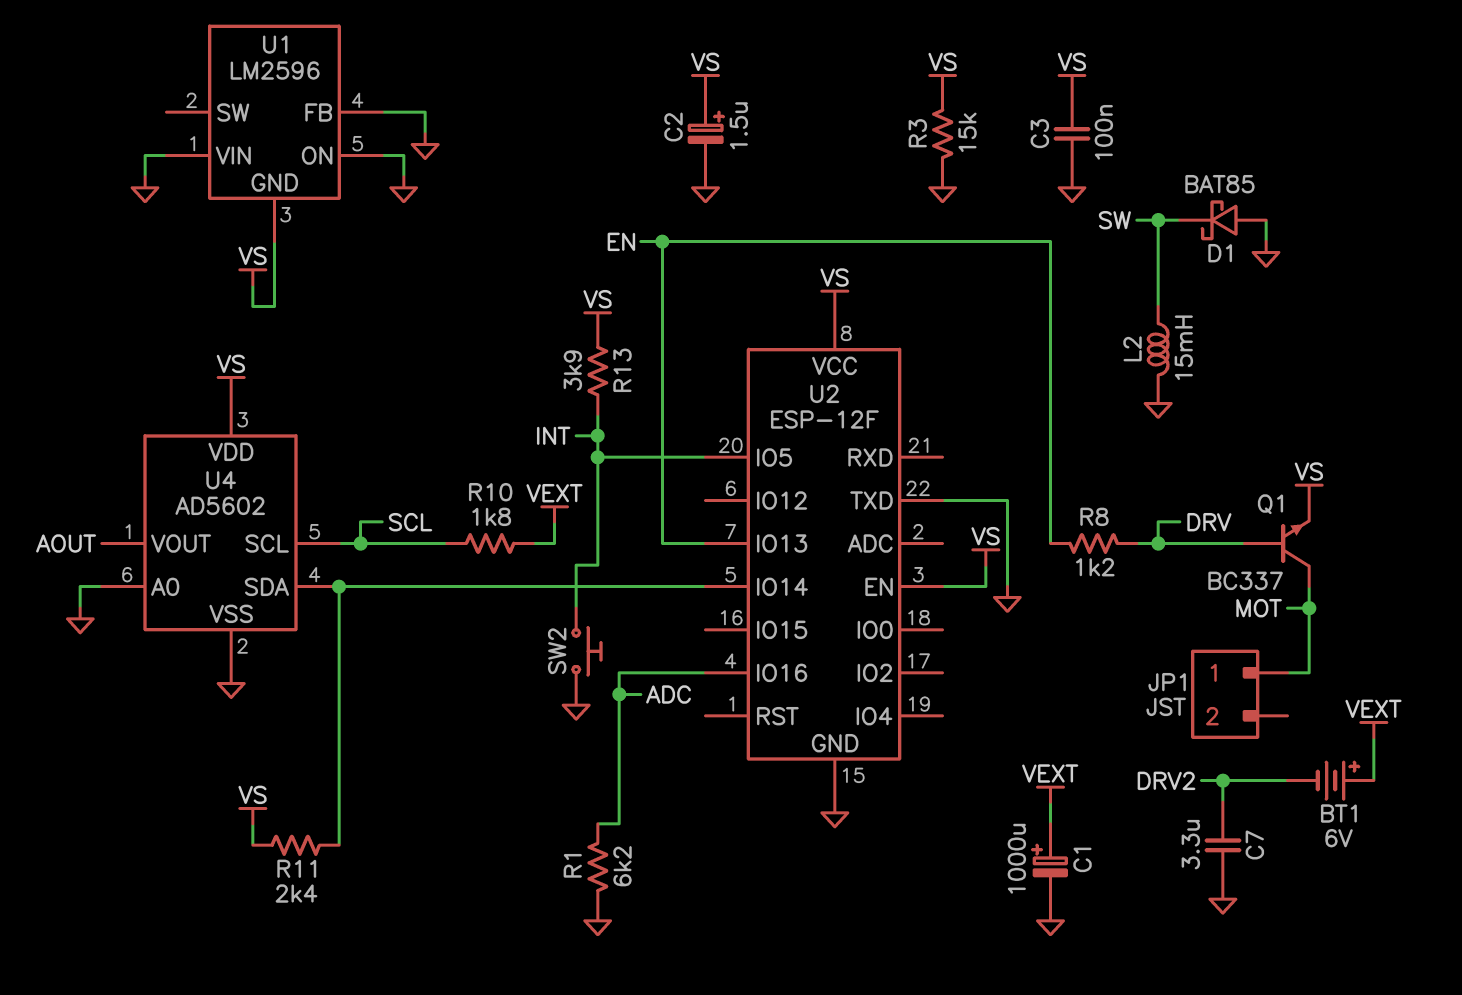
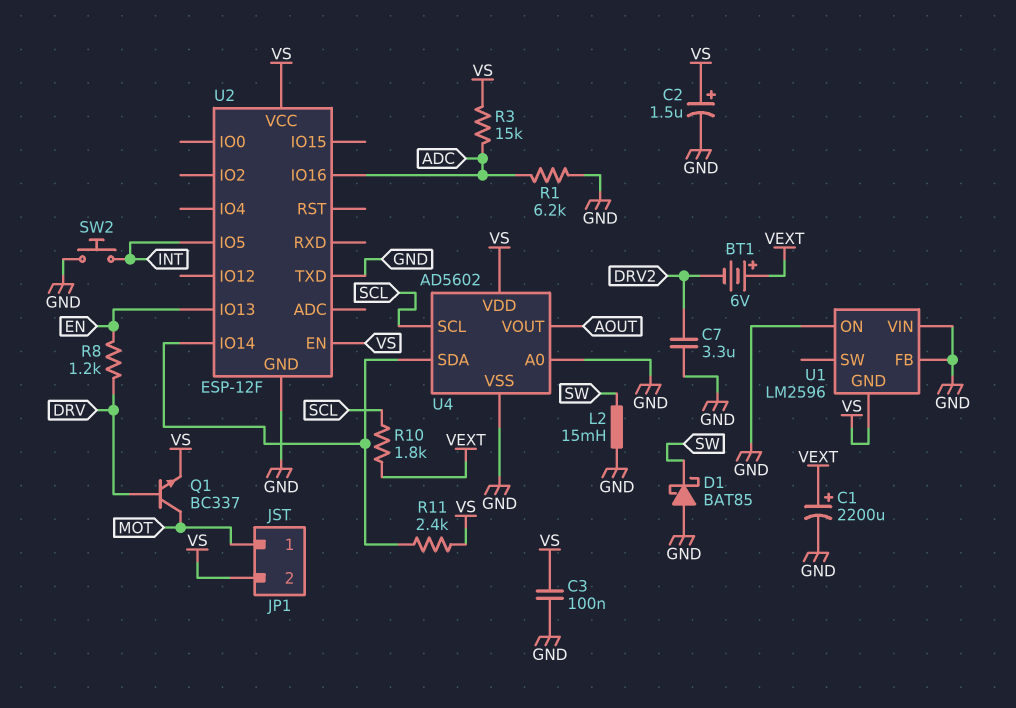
C1: 1000uF (plus VEXT, minus GND) -> 2200uF (plus VEXT, minus GND)
JP1 pin 2: none -> VS
R3: 15k (GND, VS) -> 15k (ADC, VS)
R13: 3.9k (INT, VS) -> none

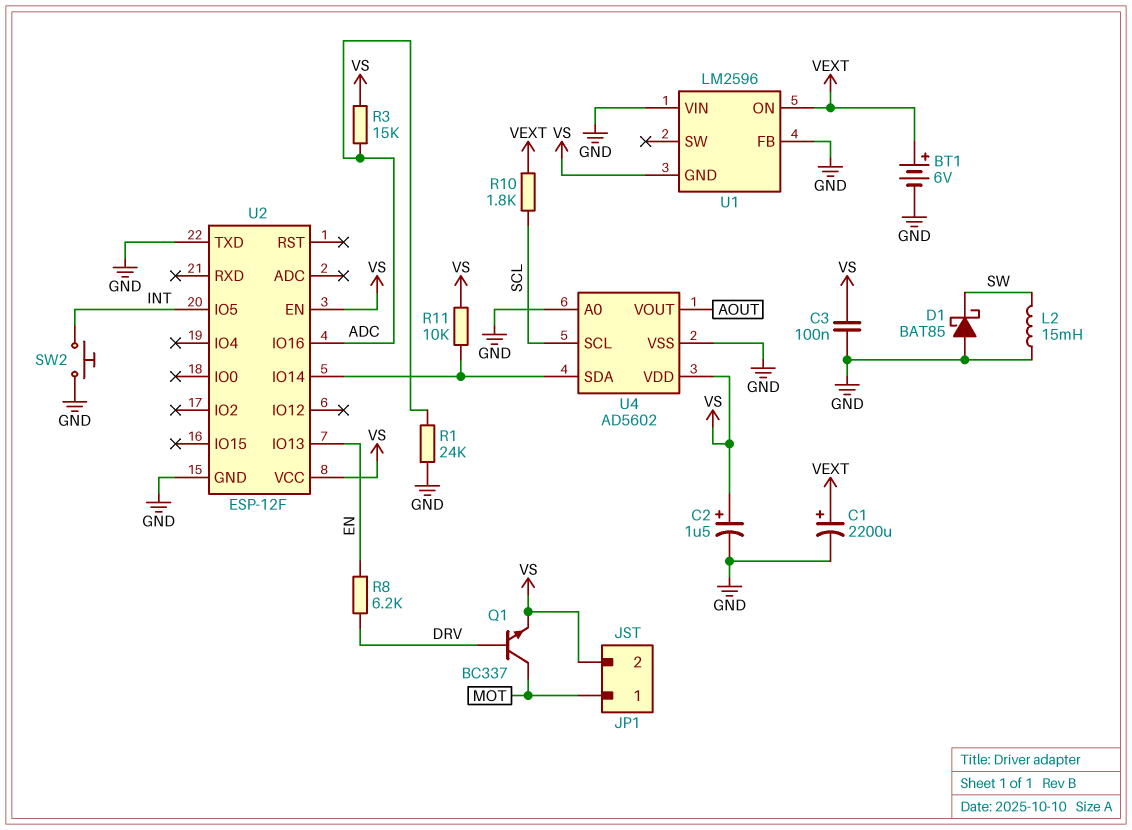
BT1: 6V (plus VEXT, minus DRV2) -> 6V (plus VEXT, minus GND)
C7: 3.3uF (DRV2, GND) -> none
R1: 6.2k (ADC, GND) -> 24k (ADC, GND)
R8: 1.2k (DRV, EN) -> 6.2k (DRV, EN)
R11: 2.4k (U2/IO14, VS) -> 10k (U2/IO14, VS)
U1 pin ON: GND -> VEXT

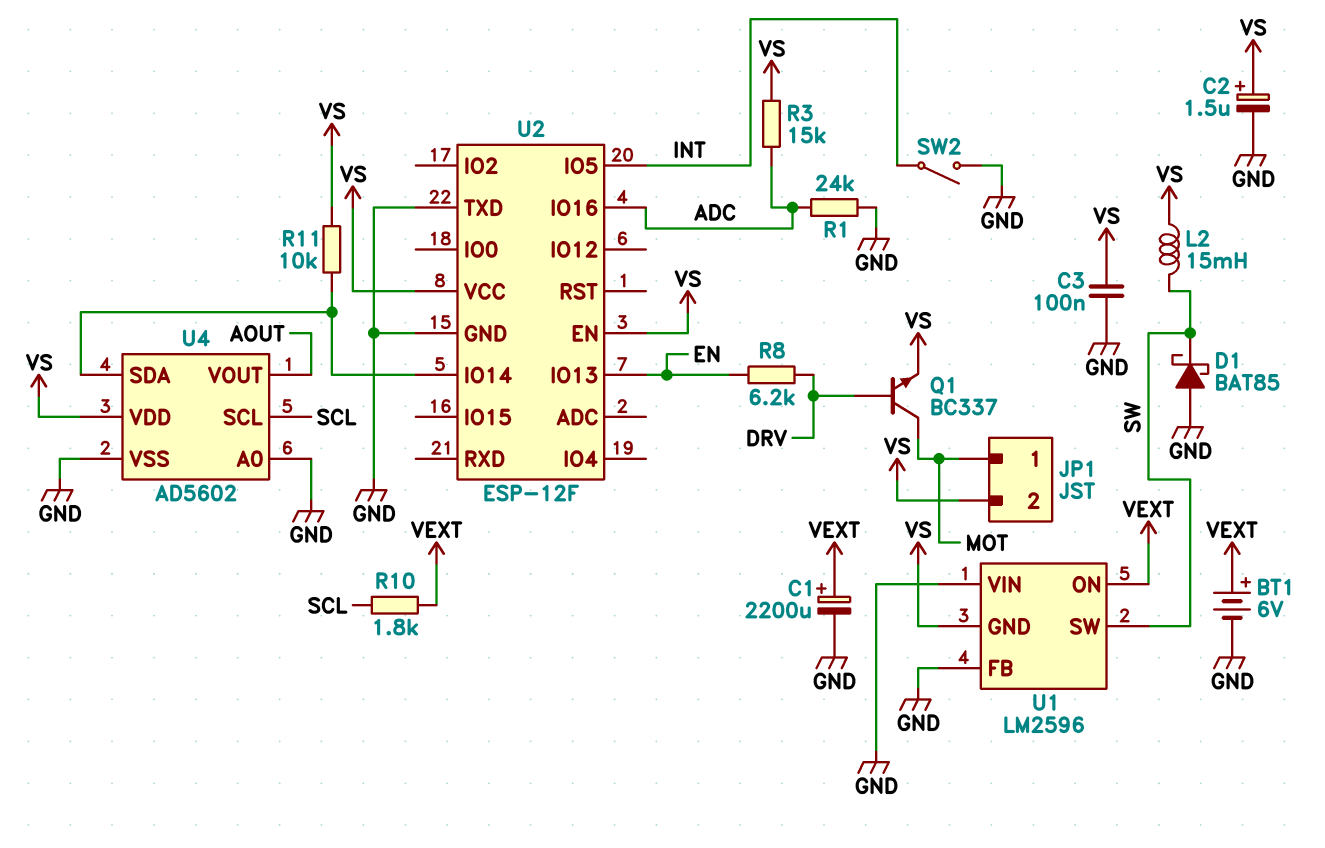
L2: 15mH (GND, SW) -> 15mH (SW, VS)
SW2: button (GND, INT) -> switch (GND, INT)
U1 pin SW: none -> SW

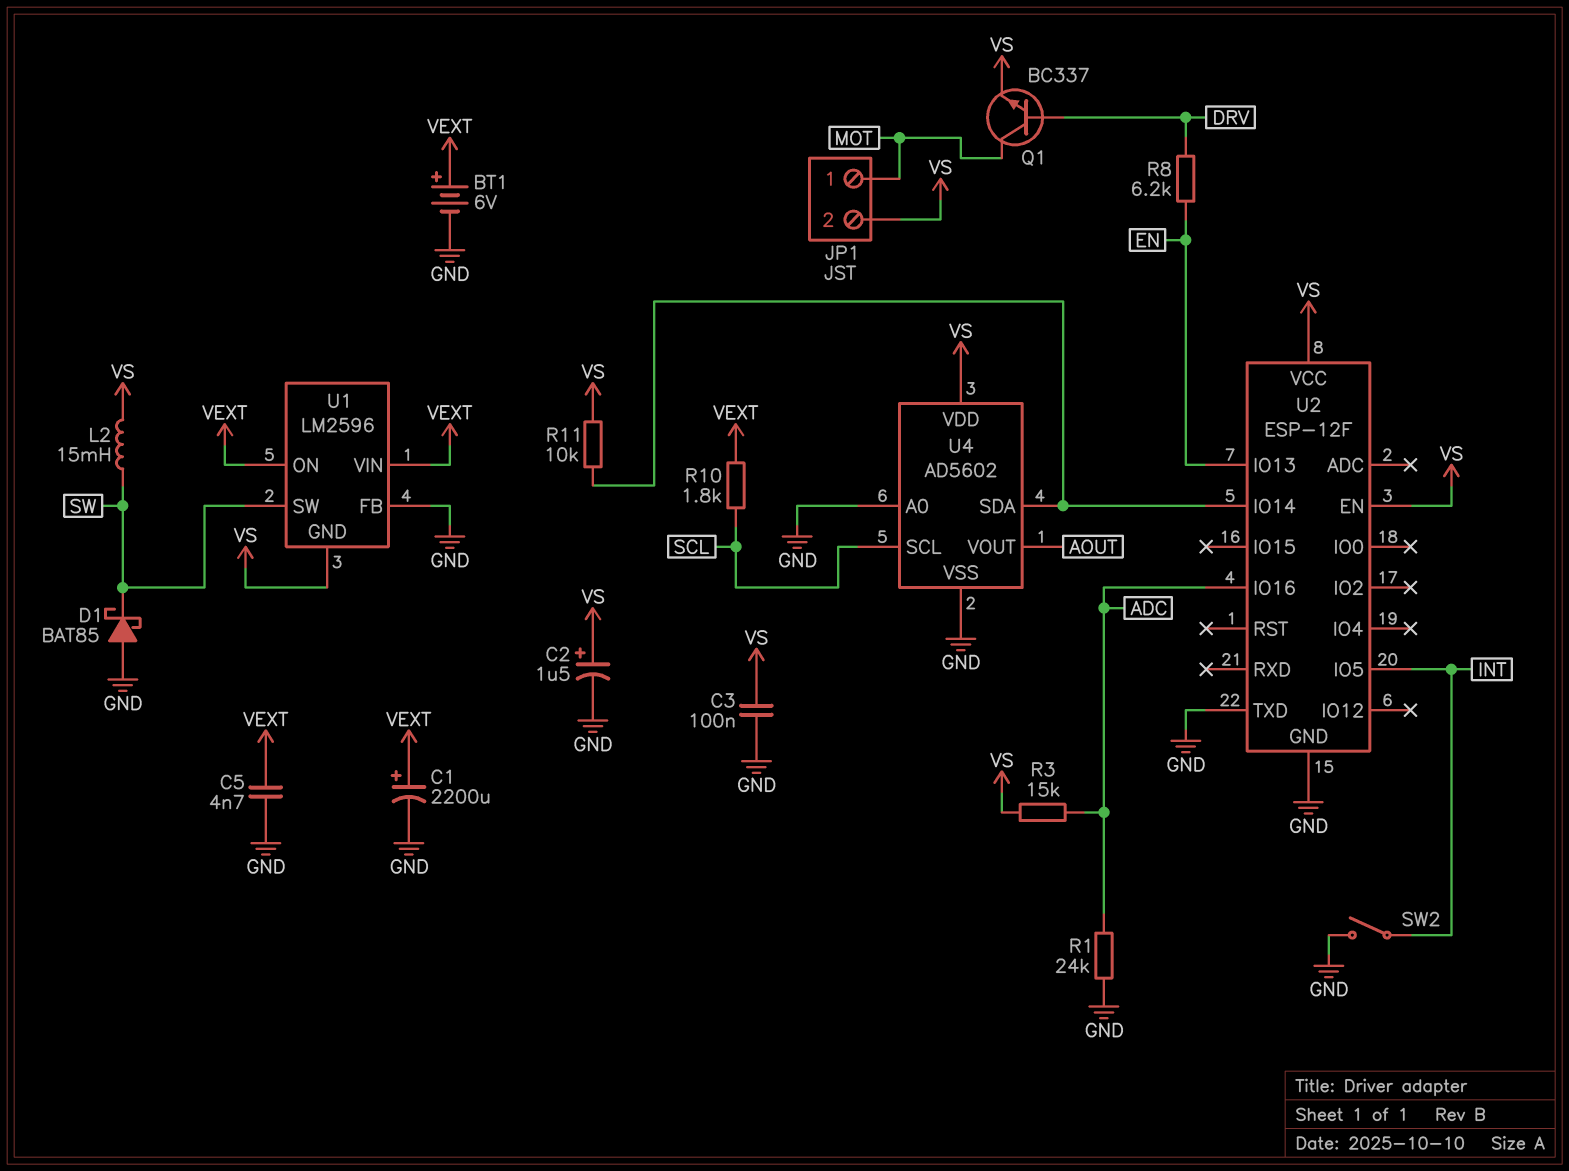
C5: none -> 4.7nF (GND, VEXT)
U1 pin VIN: GND -> VEXT

